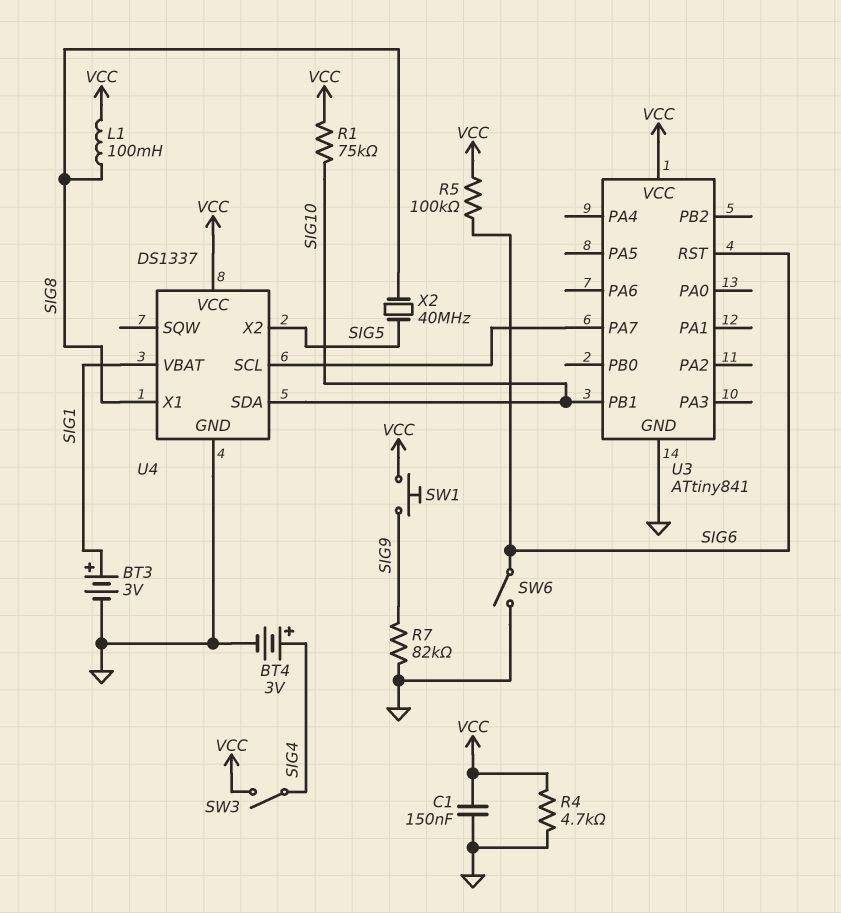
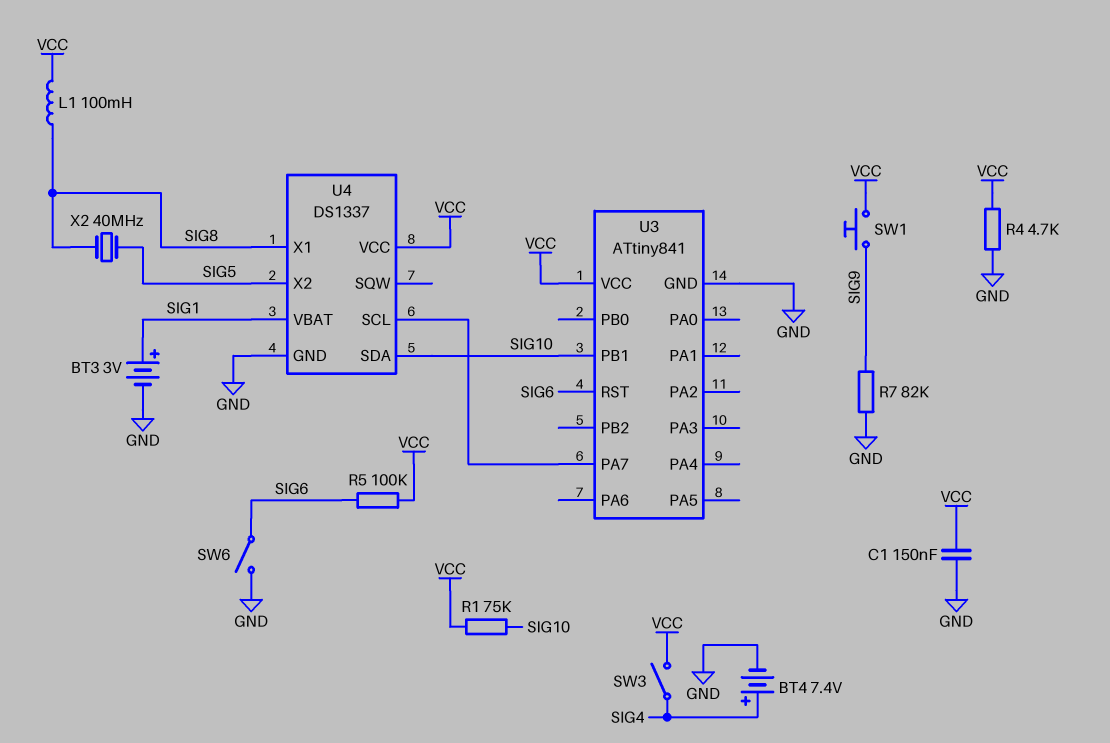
BT4: 3V (plus SIG4, minus GND) -> 7.4V (plus SIG4, minus GND)

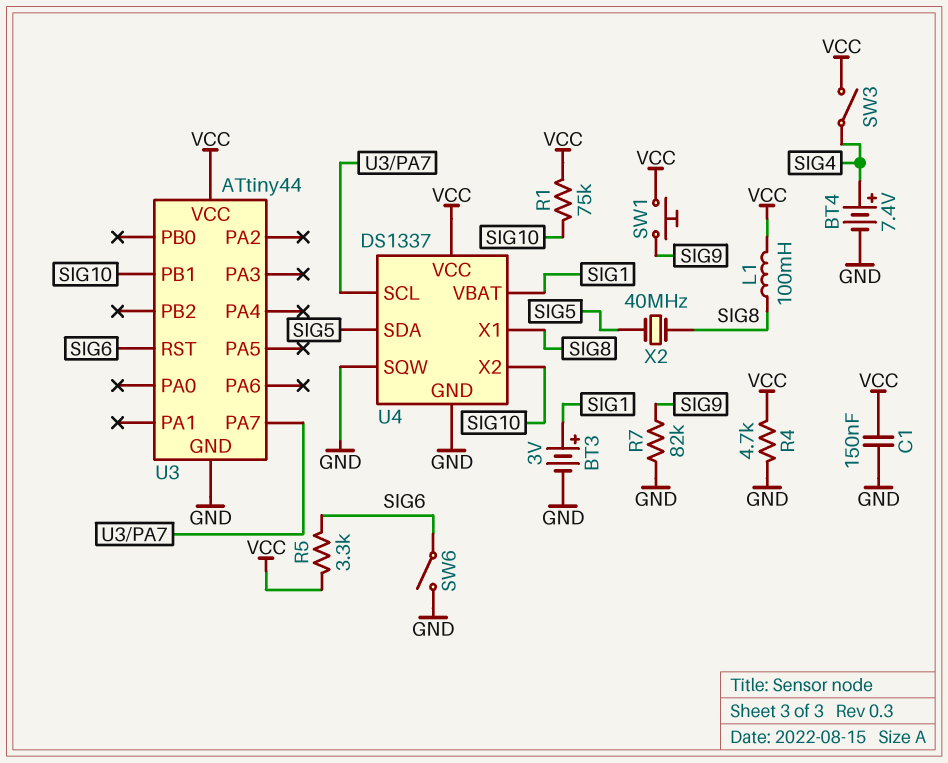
R5: 100k (SIG6, VCC) -> 3.3k (SIG6, VCC)
U3: ATtiny841 -> ATtiny44
U4 pin SDA: SIG10 -> SIG5
U4 pin SQW: none -> GND
U4 pin X2: SIG5 -> SIG10

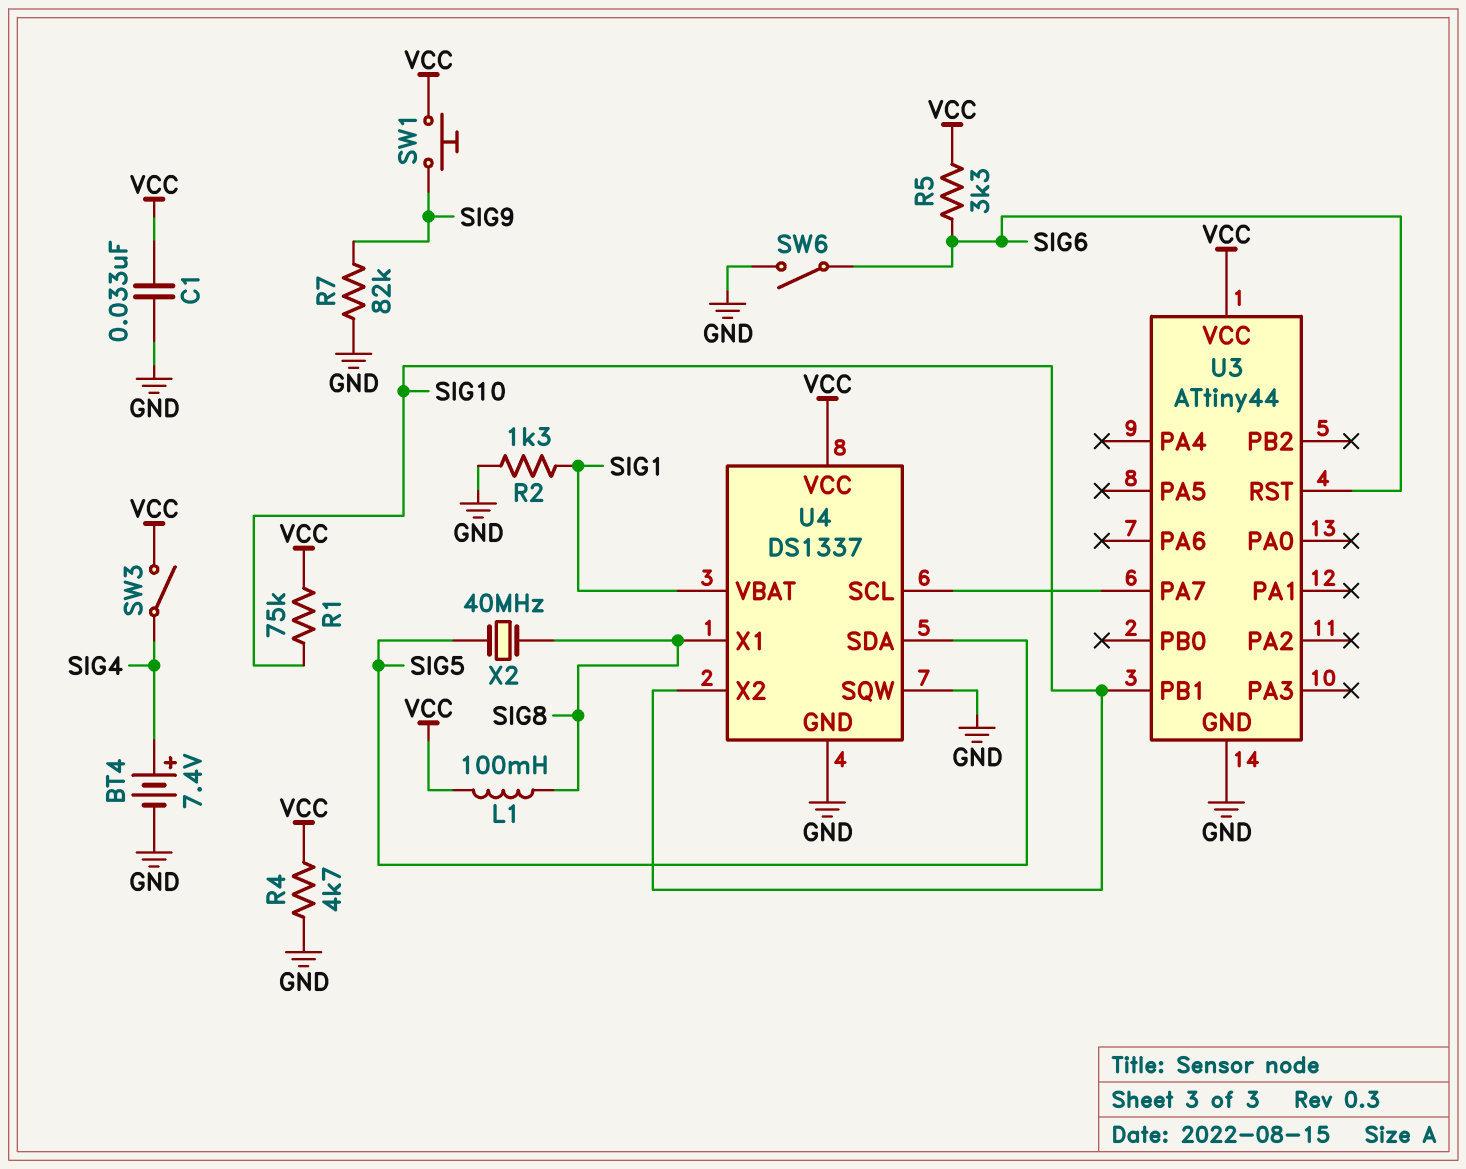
BT3: 3V (plus SIG1, minus GND) -> none
C1: 150nF (GND, VCC) -> 33nF (GND, VCC)
R2: none -> 1.3k (GND, SIG1)

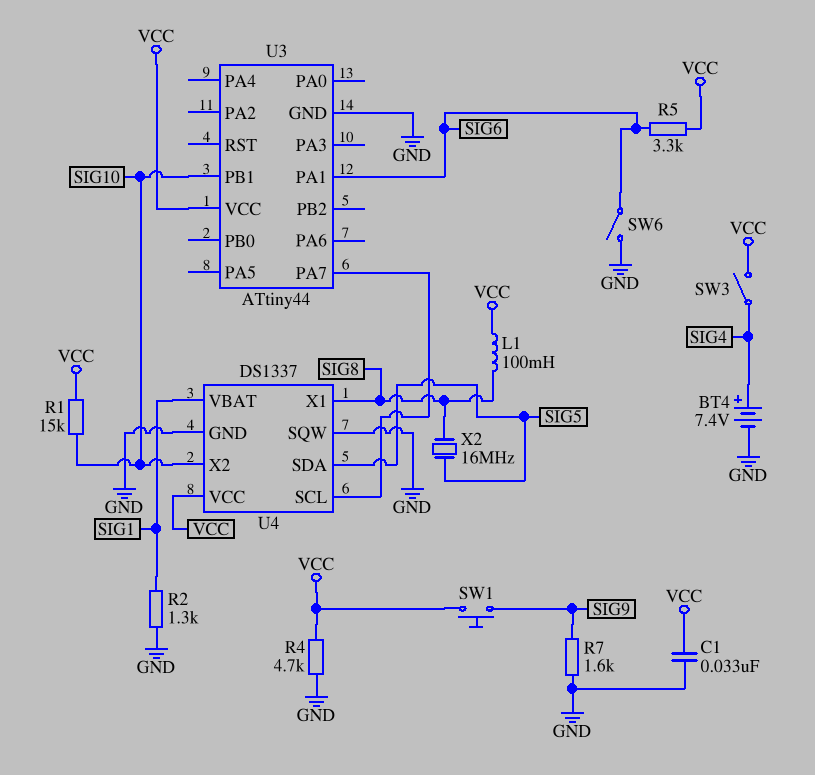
R1: 75k (SIG10, VCC) -> 15k (SIG10, VCC)
R7: 82k (GND, SIG9) -> 1.6k (GND, SIG9)
U3 pin PA1: none -> SIG6
U3 pin RST: SIG6 -> none
X2: 40MHz (SIG5, SIG8) -> 16MHz (SIG5, SIG8)

